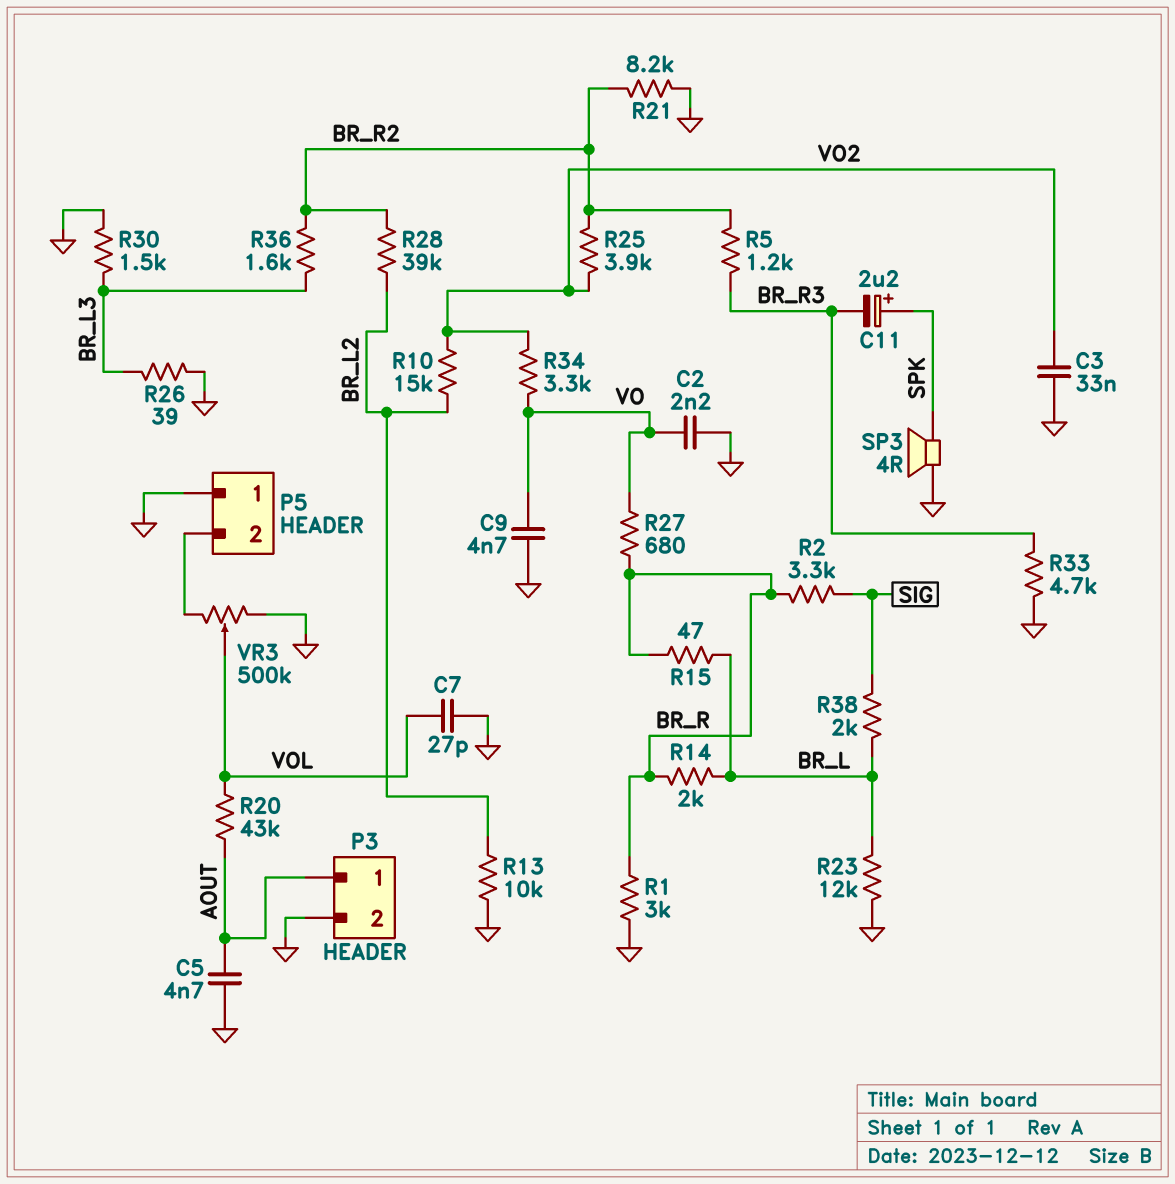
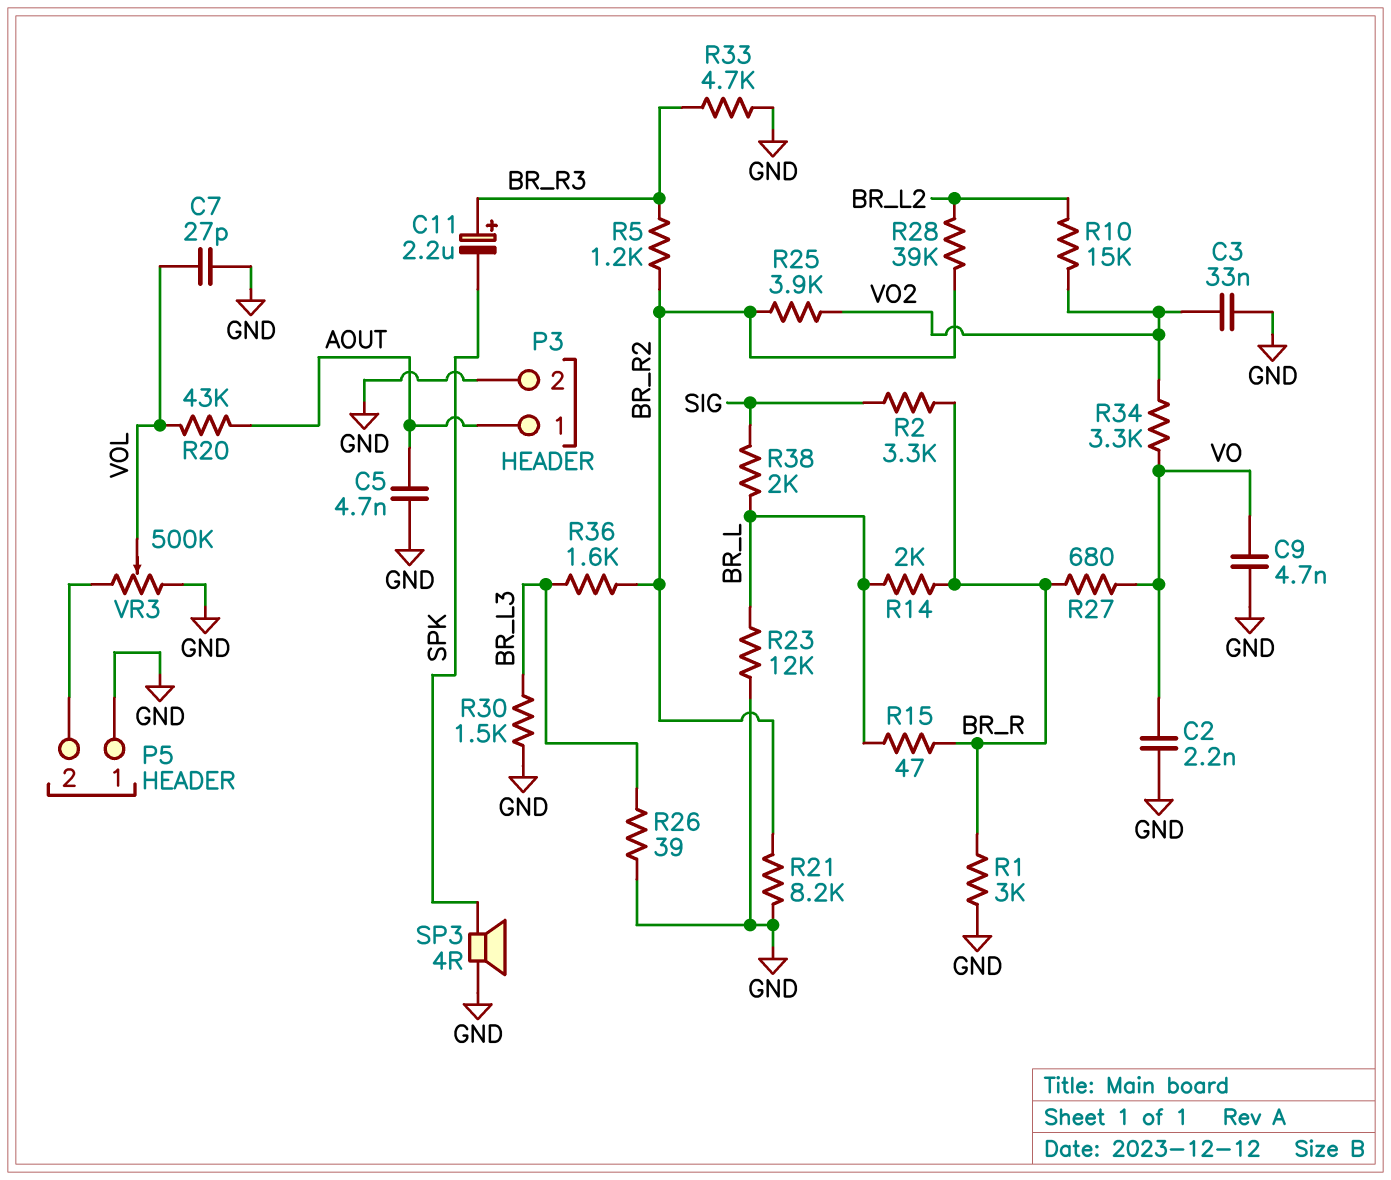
C11: 2.2uF (plus SPK, minus BR_R3) -> 2.2uF (plus BR_R3, minus SPK)
R13: 10k (BR_L2, GND) -> none

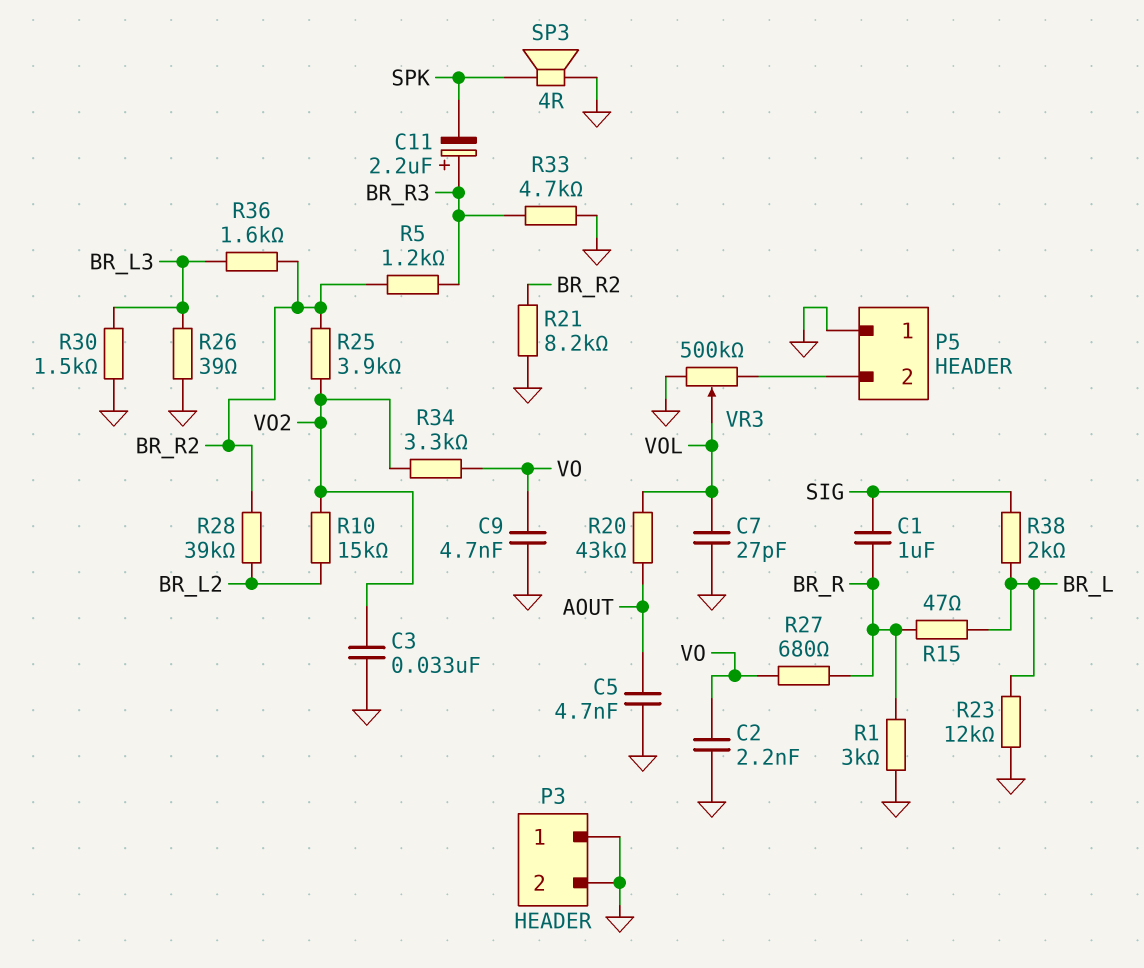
C1: none -> 1uF (BR_R, SIG)
P3 pin 1: AOUT -> GND
R2: 3.3k (BR_R, SIG) -> none
R14: 2k (BR_L, BR_R) -> none

